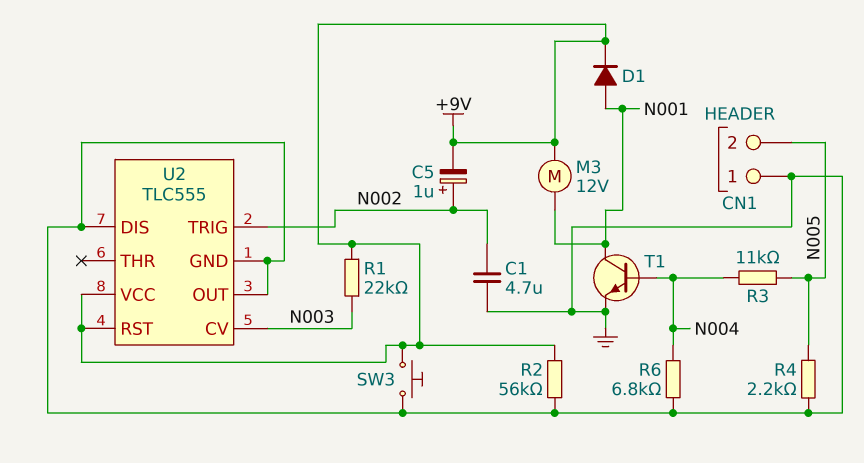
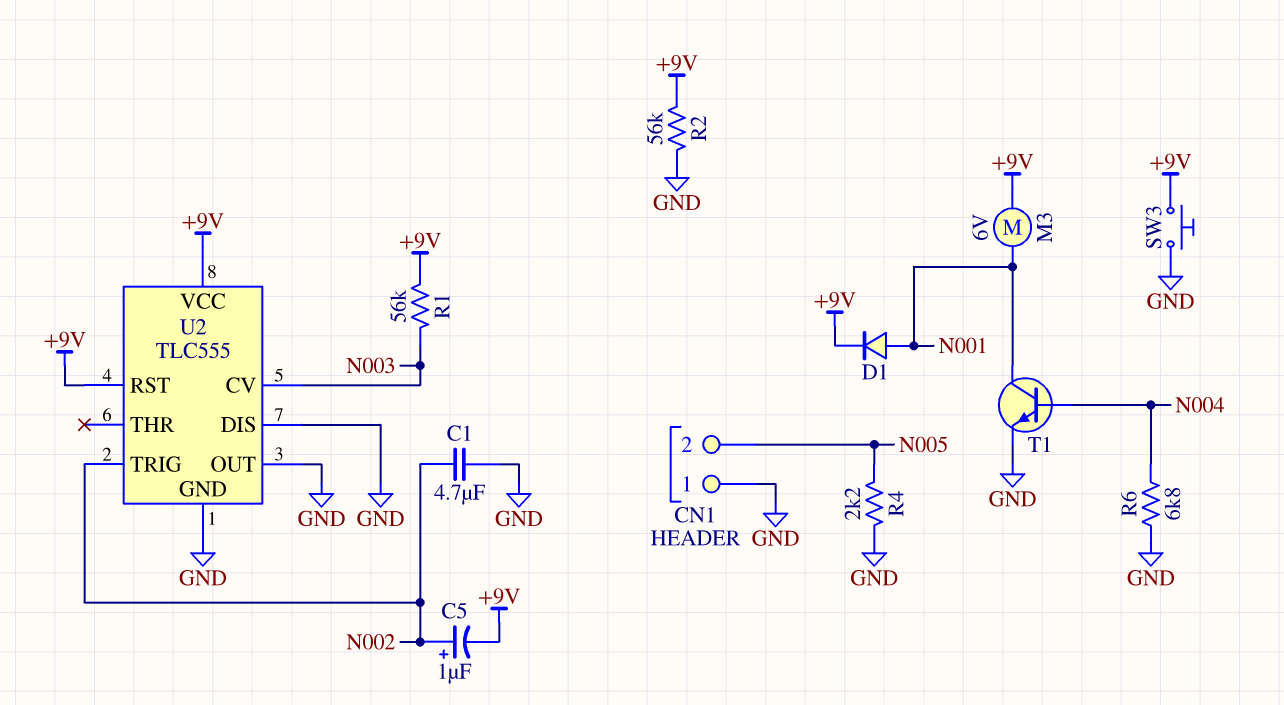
M3: motor 12V (+9V, N001) -> motor 6V (+9V, N001)
R1: 22k (+9V, N003) -> 56k (+9V, N003)
R3: 11k (N004, N005) -> none

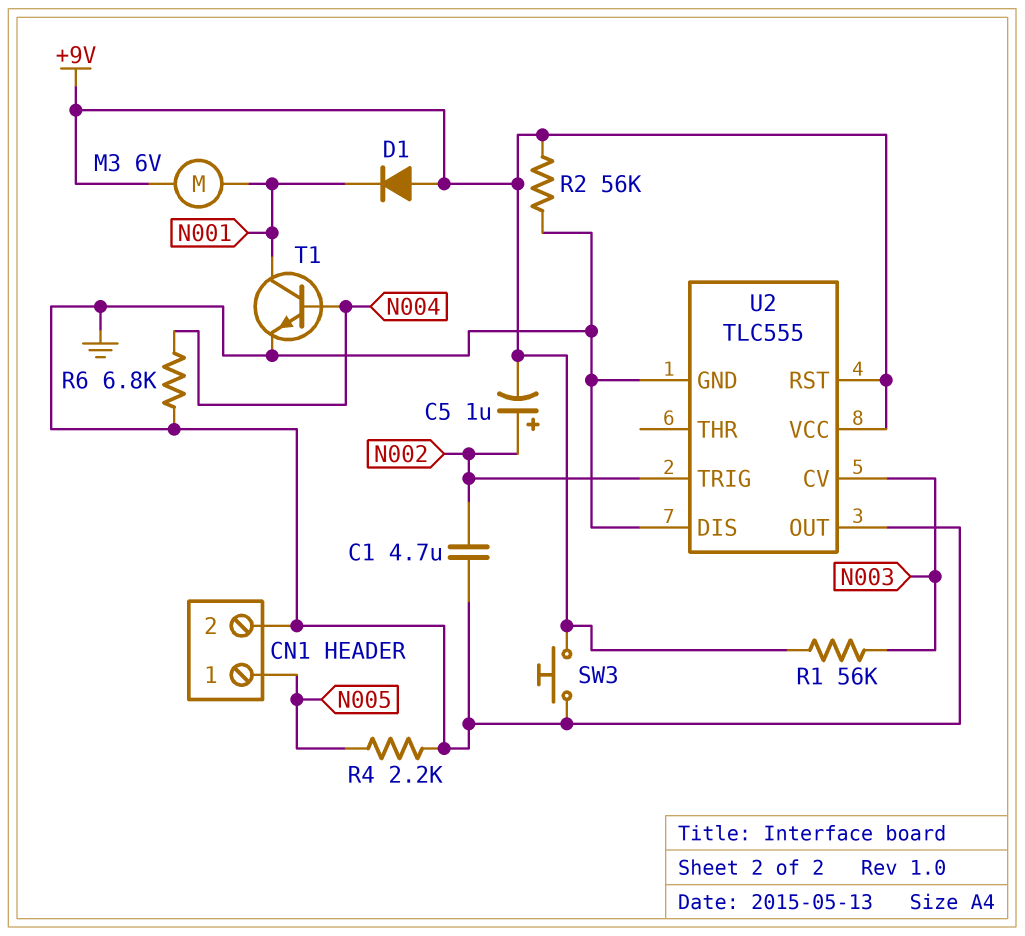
CN1 pin 1: GND -> N005
CN1 pin 2: N005 -> GND
D1: diode (A N001, K +9V) -> diode (A +9V, K N001)

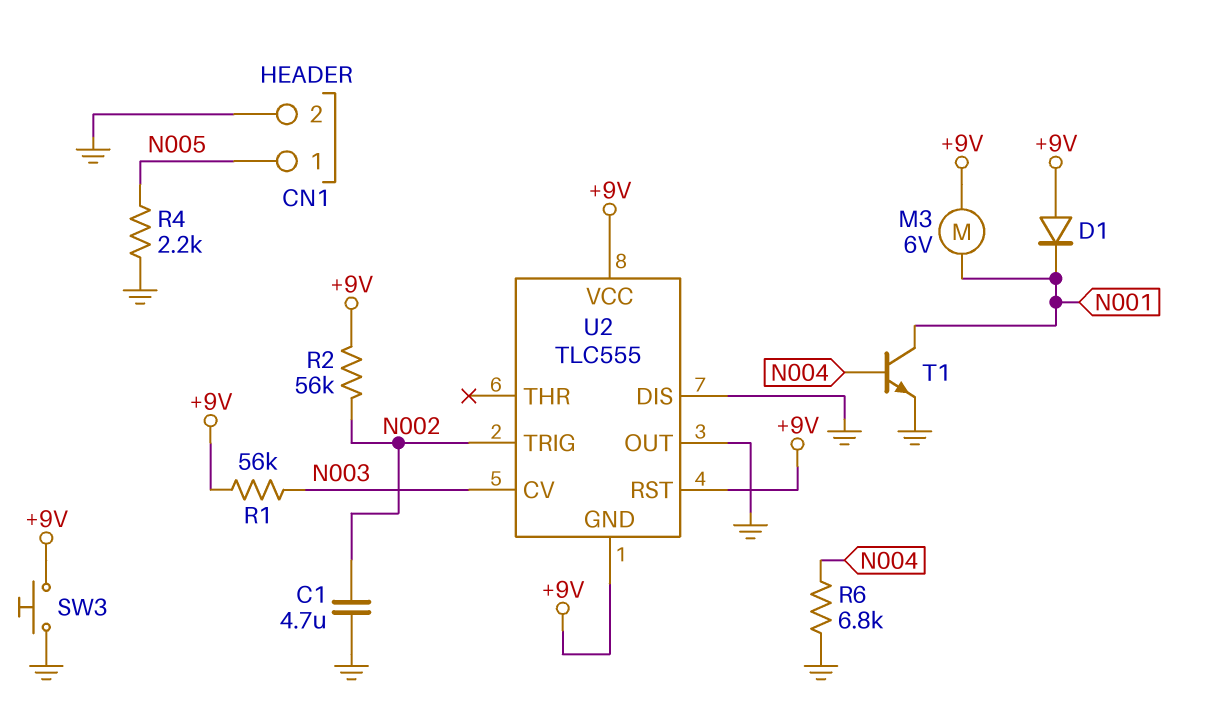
C5: 1uF (plus N002, minus +9V) -> none
R2: 56k (+9V, GND) -> 56k (+9V, N002)
U2 pin GND: GND -> +9V

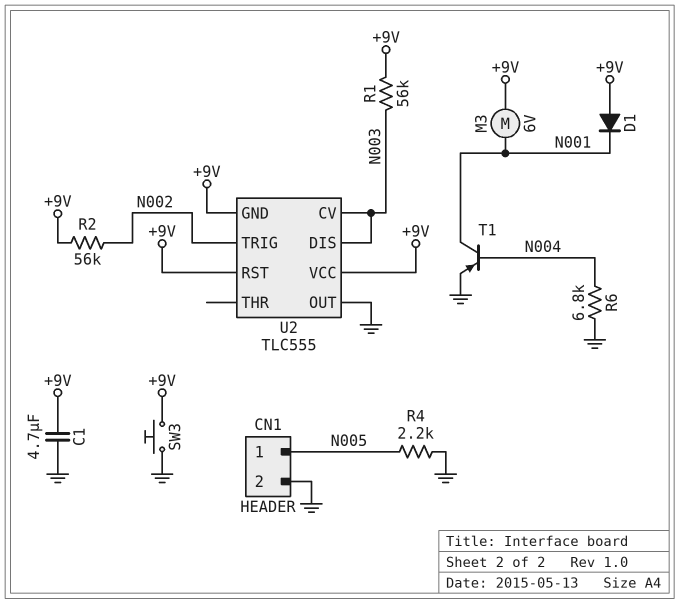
C1: 4.7uF (GND, N002) -> 4.7uF (+9V, GND)
T1: NPN (B N004, C N001, E GND) -> PNP (B N004, C N001, E GND)
U2 pin DIS: GND -> N003

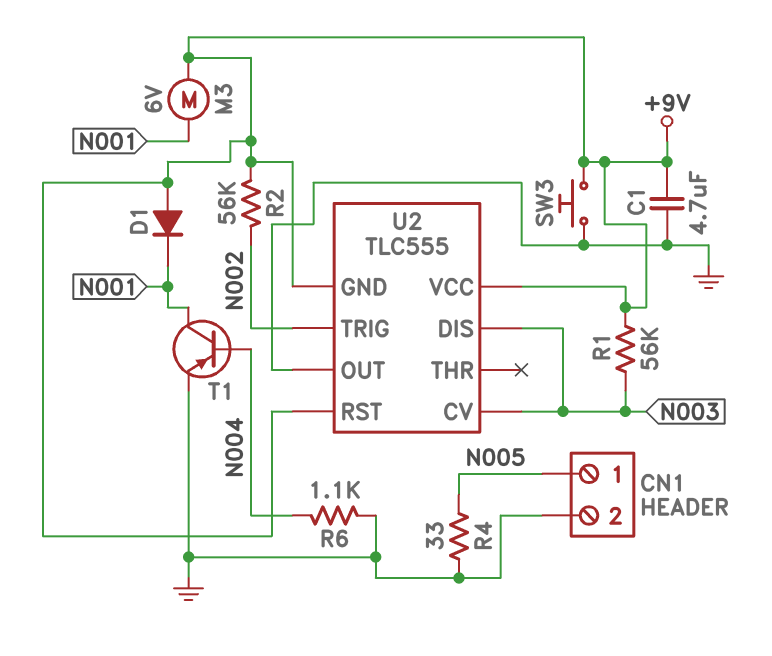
R4: 2.2k (GND, N005) -> 33 (GND, N005)
R6: 6.8k (GND, N004) -> 1.1k (GND, N004)

